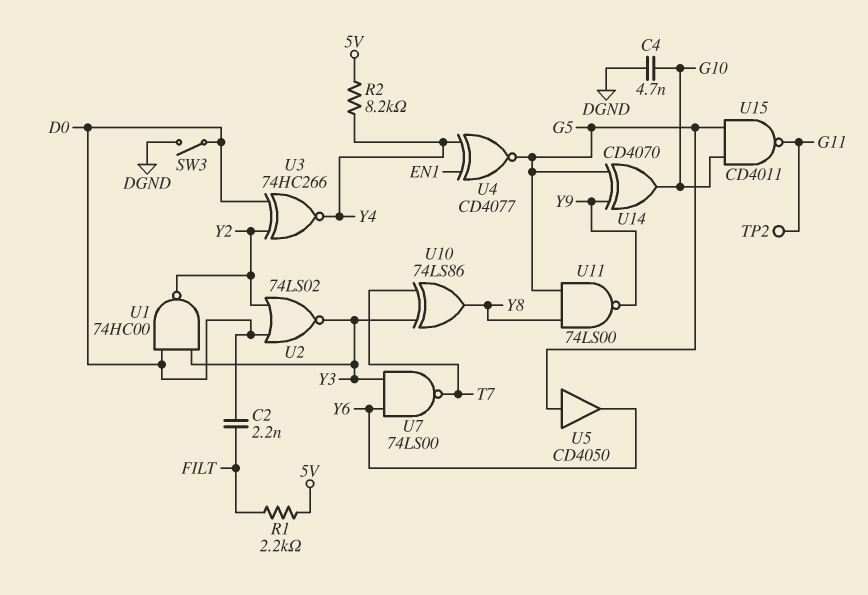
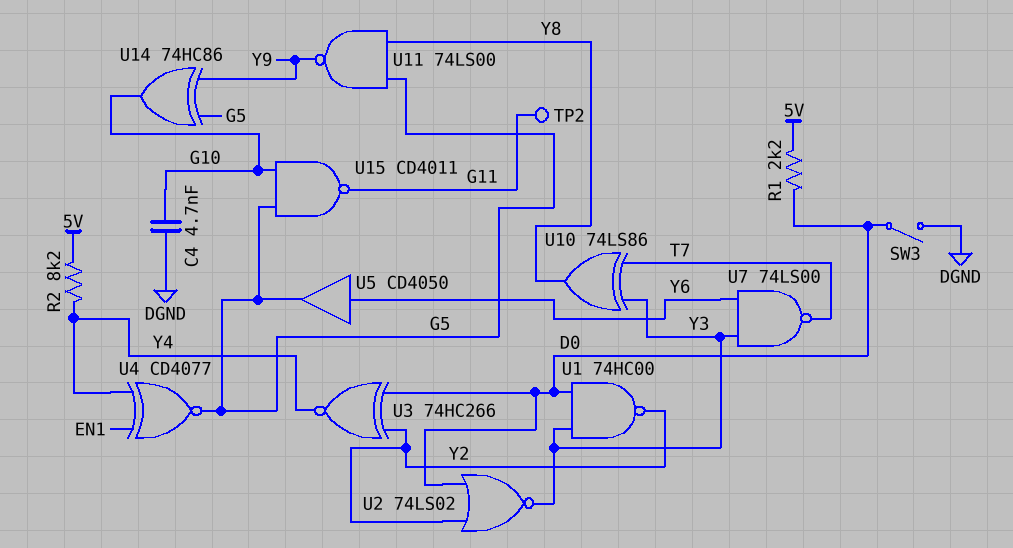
C2: 2.2nF (D0, FILT) -> none
R1: 2.2k (5V, FILT) -> 2.2k (5V, D0)
U5: buffer CD4050 (in G5, out Y6) -> buffer CD4050 (in Y6, out G5)
U14: XOR CD4070 (in G5, in Y9, out G10) -> XOR 74HC86 (in G5, in Y9, out G10)

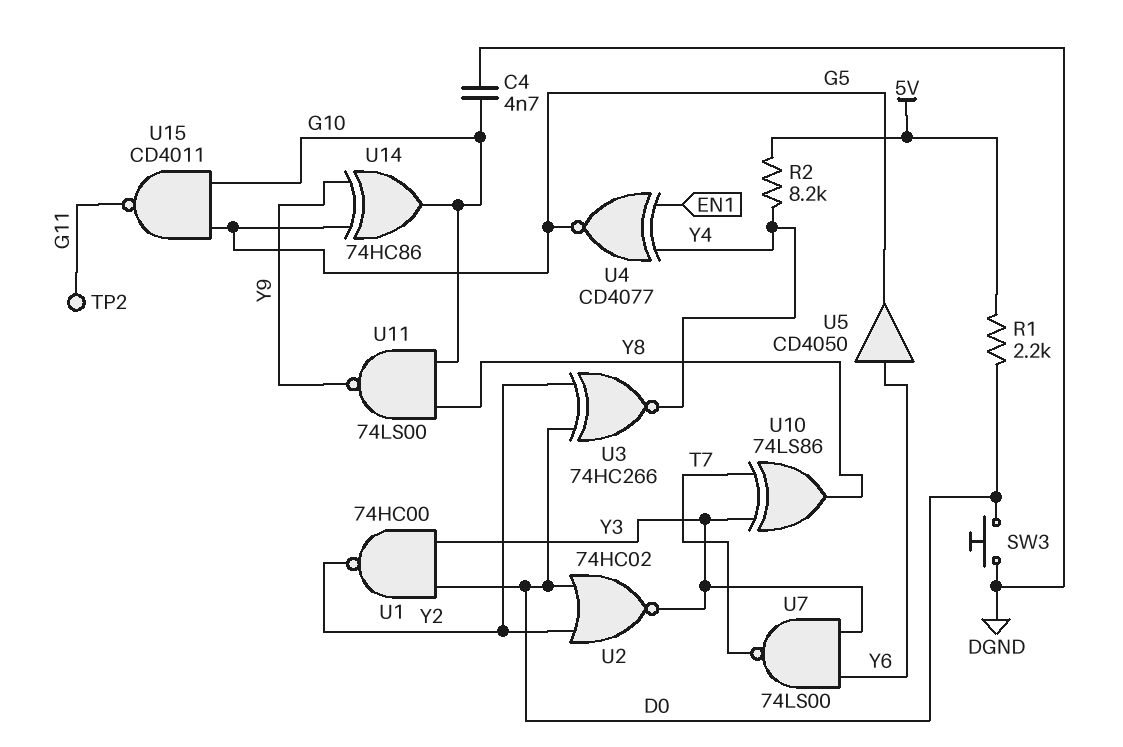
SW3: switch (D0, DGND) -> button (D0, DGND)
U2: NOR 74LS02 (in D0, in Y2, out Y3) -> NOR 74HC02 (in D0, in Y2, out Y3)
U11: NAND 74LS00 (in G5, in Y8, out Y9) -> NAND 74LS00 (in G10, in Y8, out Y9)

